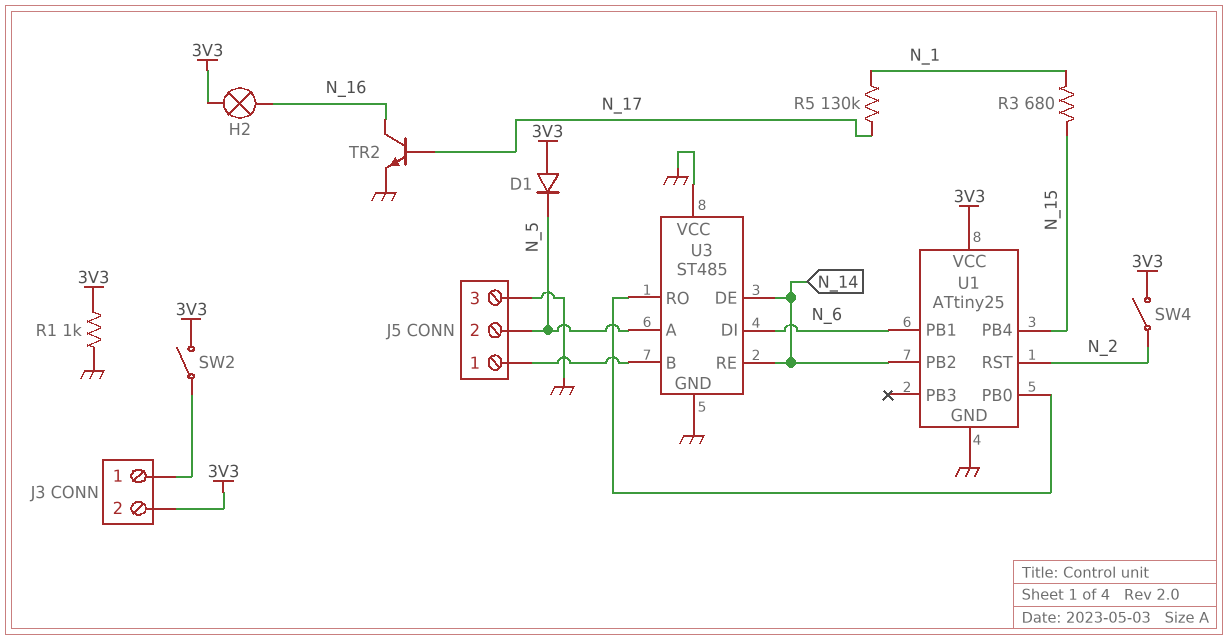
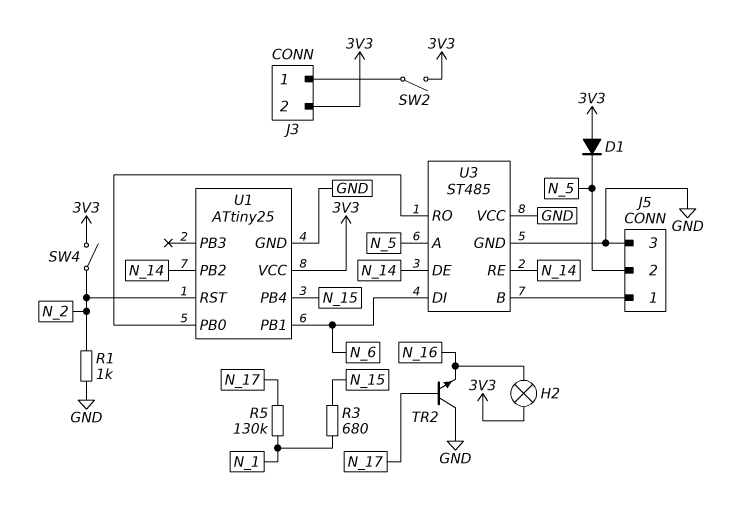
R1: 1k (3V3, GND) -> 1k (GND, N_2)
TR2: NPN (B N_17, C N_16, E GND) -> NPN (B N_17, C GND, E N_16)

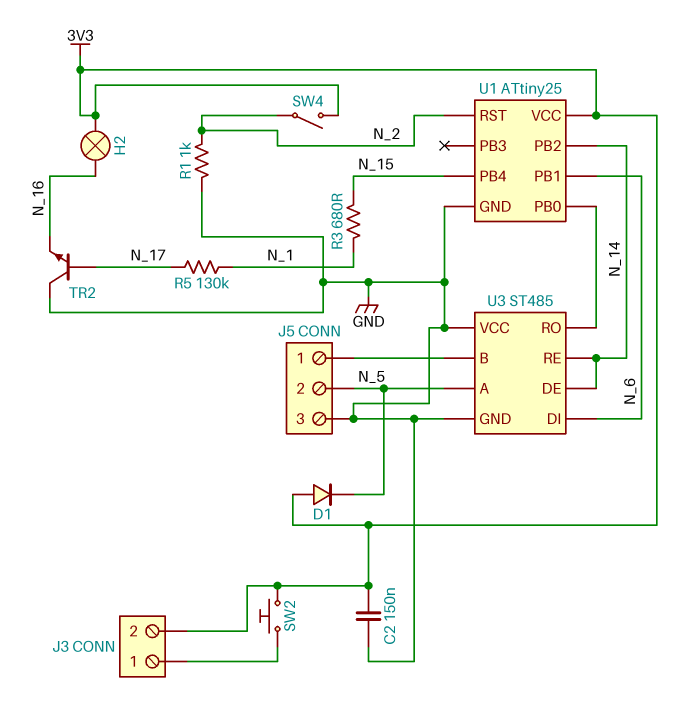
C2: none -> 150nF (3V3, GND)
SW2: switch (3V3, J3/1) -> button (3V3, J3/1)

